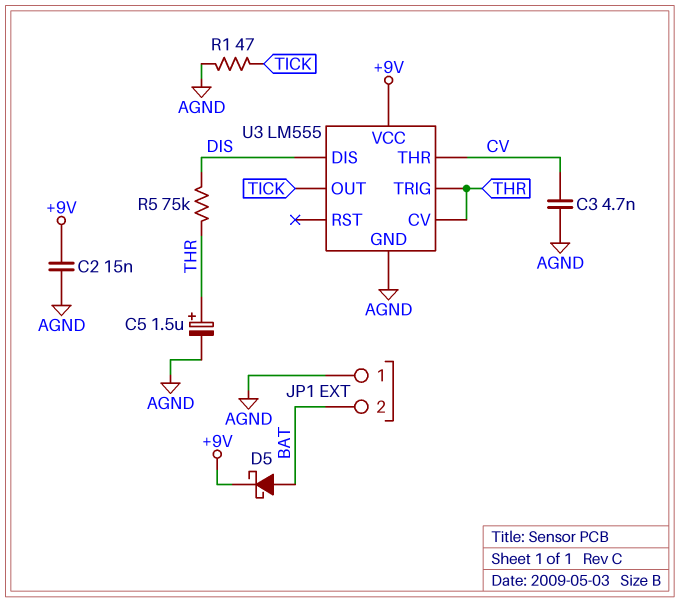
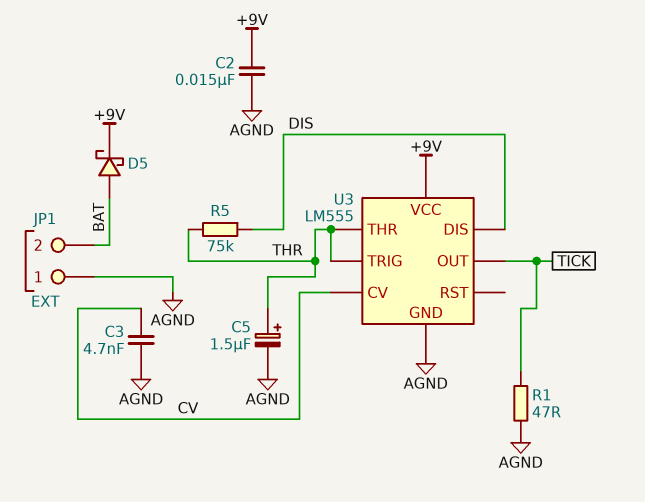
U3 pin CV: THR -> CV
U3 pin THR: CV -> THR

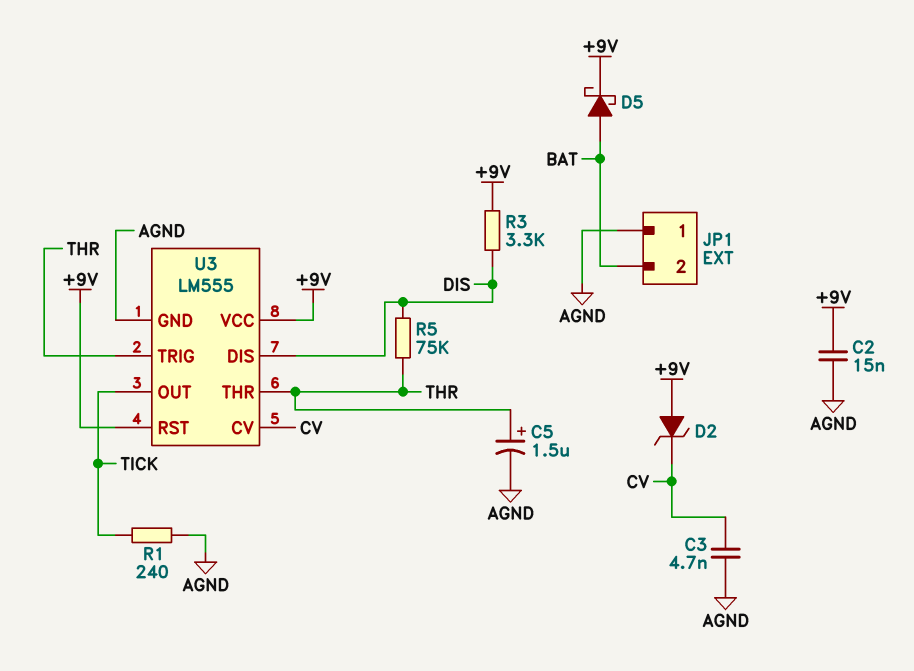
D2: none -> zener (A +9V, K CV)
R1: 47 (AGND, TICK) -> 240 (AGND, TICK)
R3: none -> 3.3k (+9V, DIS)
U3 pin RST: none -> +9V

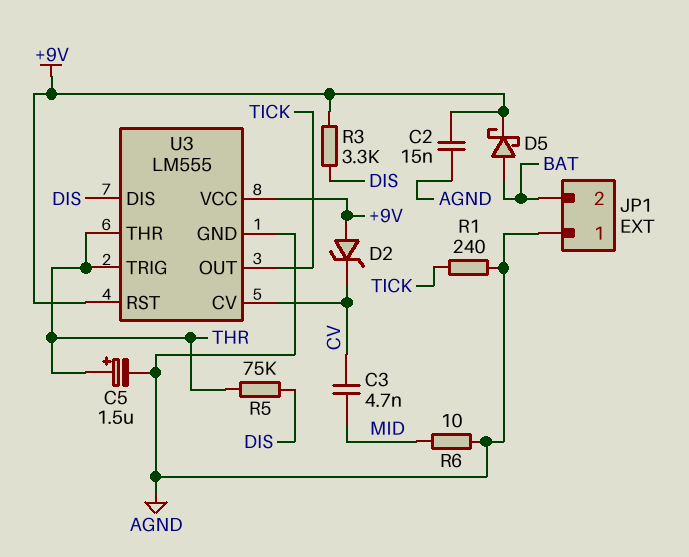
C3: 4.7nF (AGND, CV) -> 4.7nF (CV, MID)
R6: none -> 10 (AGND, MID)

